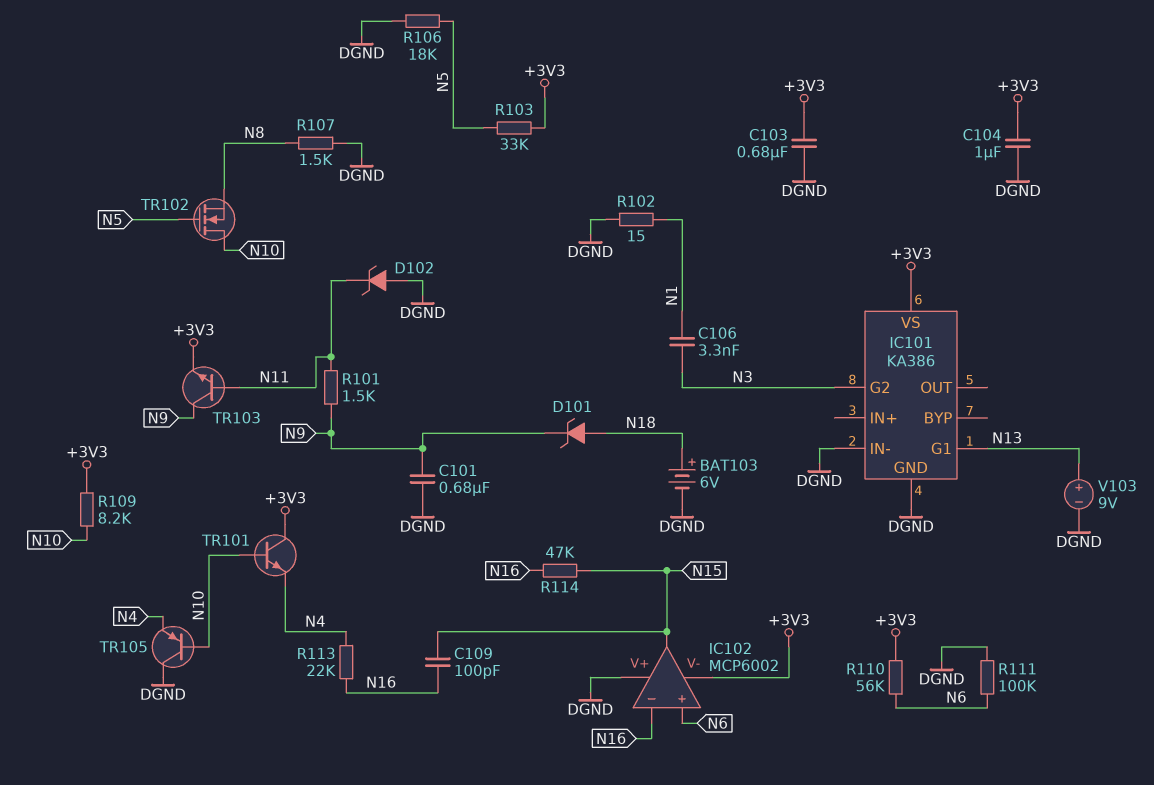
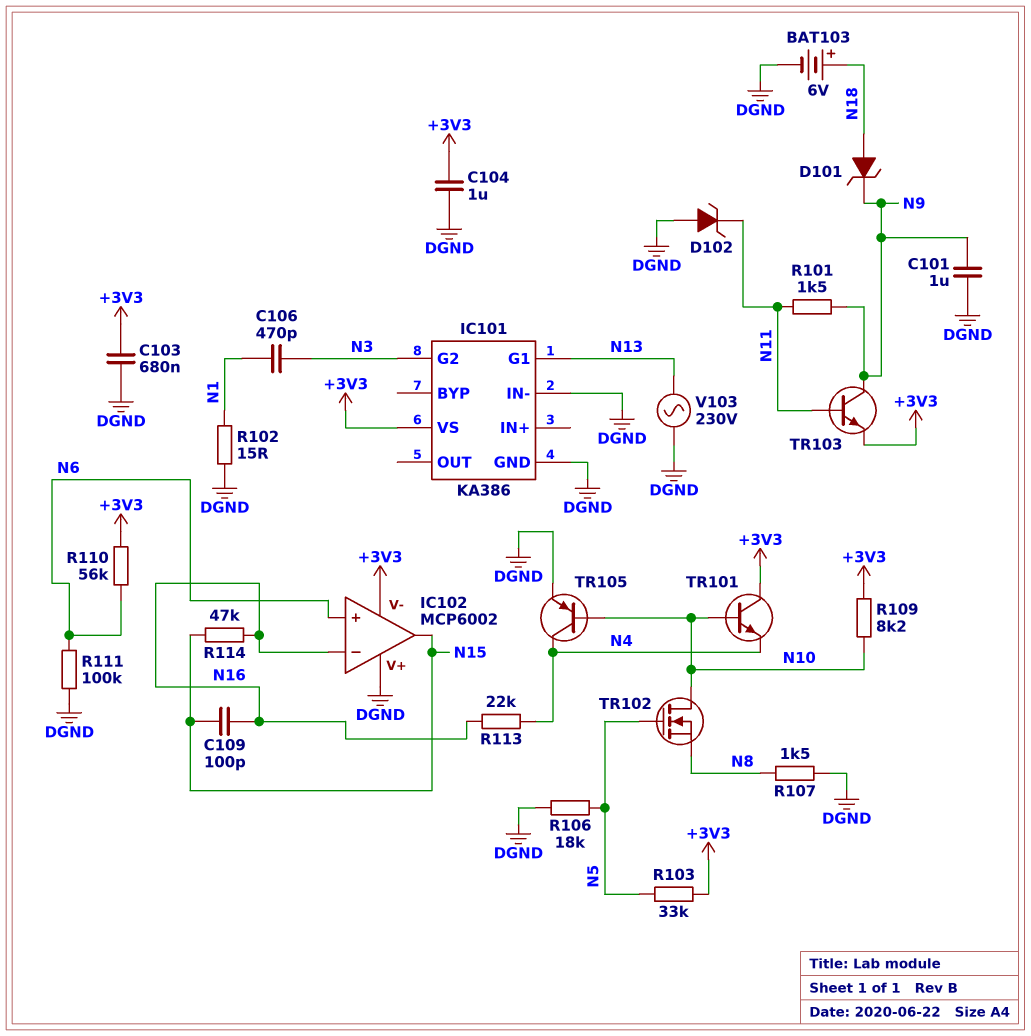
C101: 680nF (DGND, N9) -> 1uF (DGND, N9)
C106: 3.3nF (N1, N3) -> 470pF (N1, N3)
TR105: PNP (B N10, C DGND, E N4) -> PNP (B N10, C N4, E DGND)
V103: 9V (plus N13, minus DGND) -> AC 230V (DGND, N13)

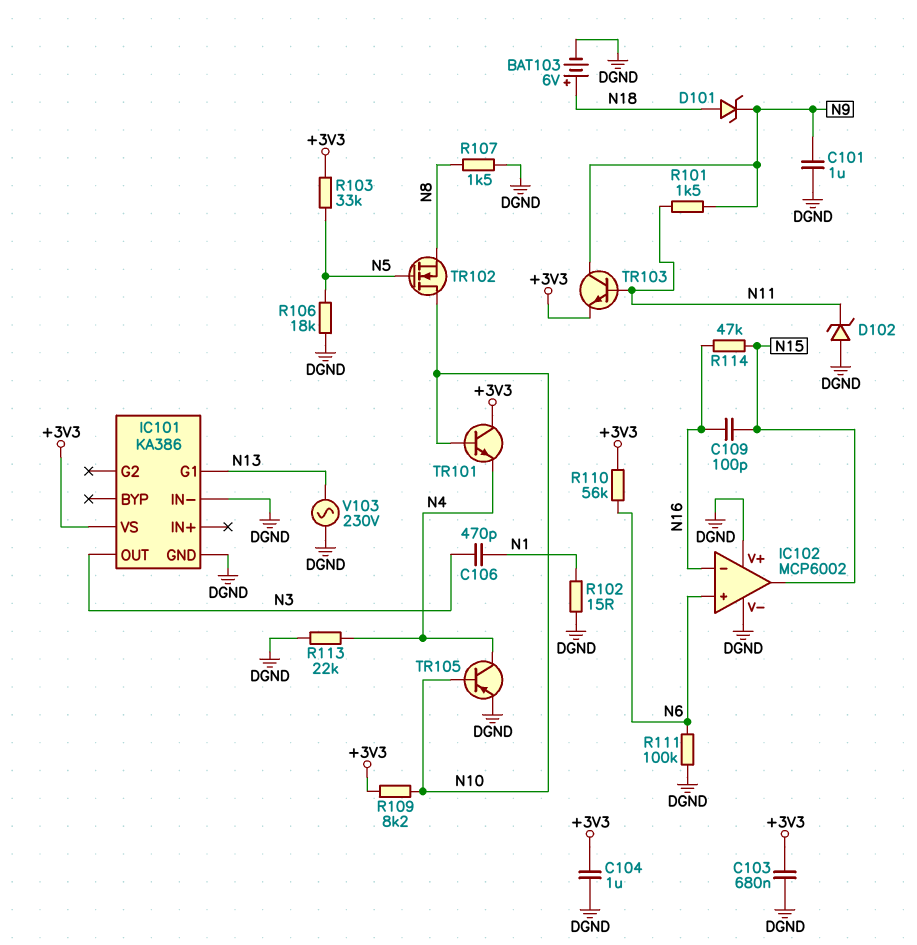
IC101 pin G2: N3 -> none
IC101 pin OUT: none -> N3
IC102 pin V-: +3V3 -> DGND
R113: 22k (N4, N16) -> 22k (DGND, N4)

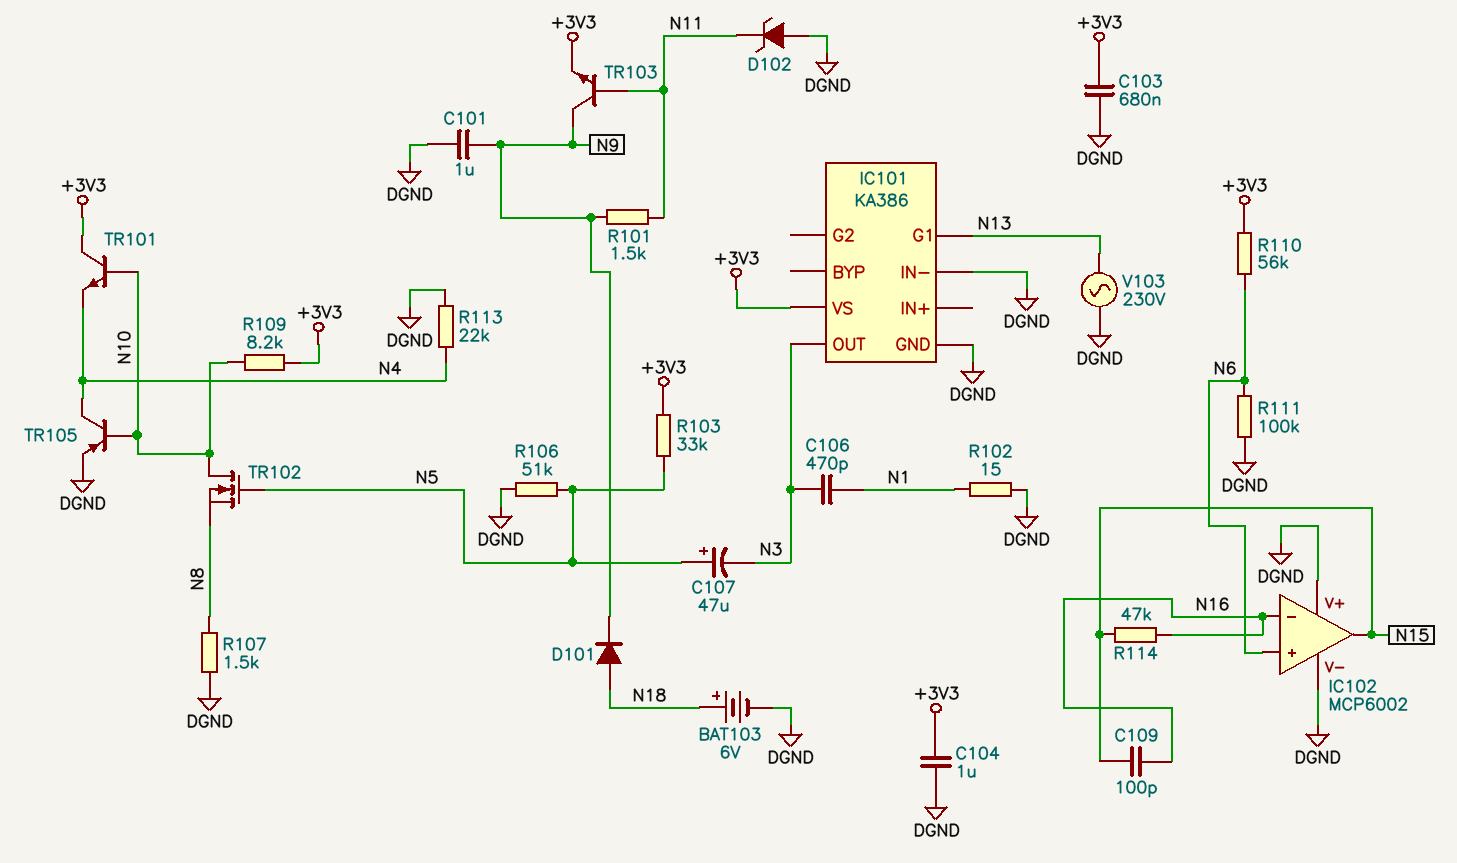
C107: none -> 47uF (plus N5, minus N3)
D101: zener (A N18, K N9) -> diode (A N18, K N9)
R106: 18k (DGND, N5) -> 51k (DGND, N5)

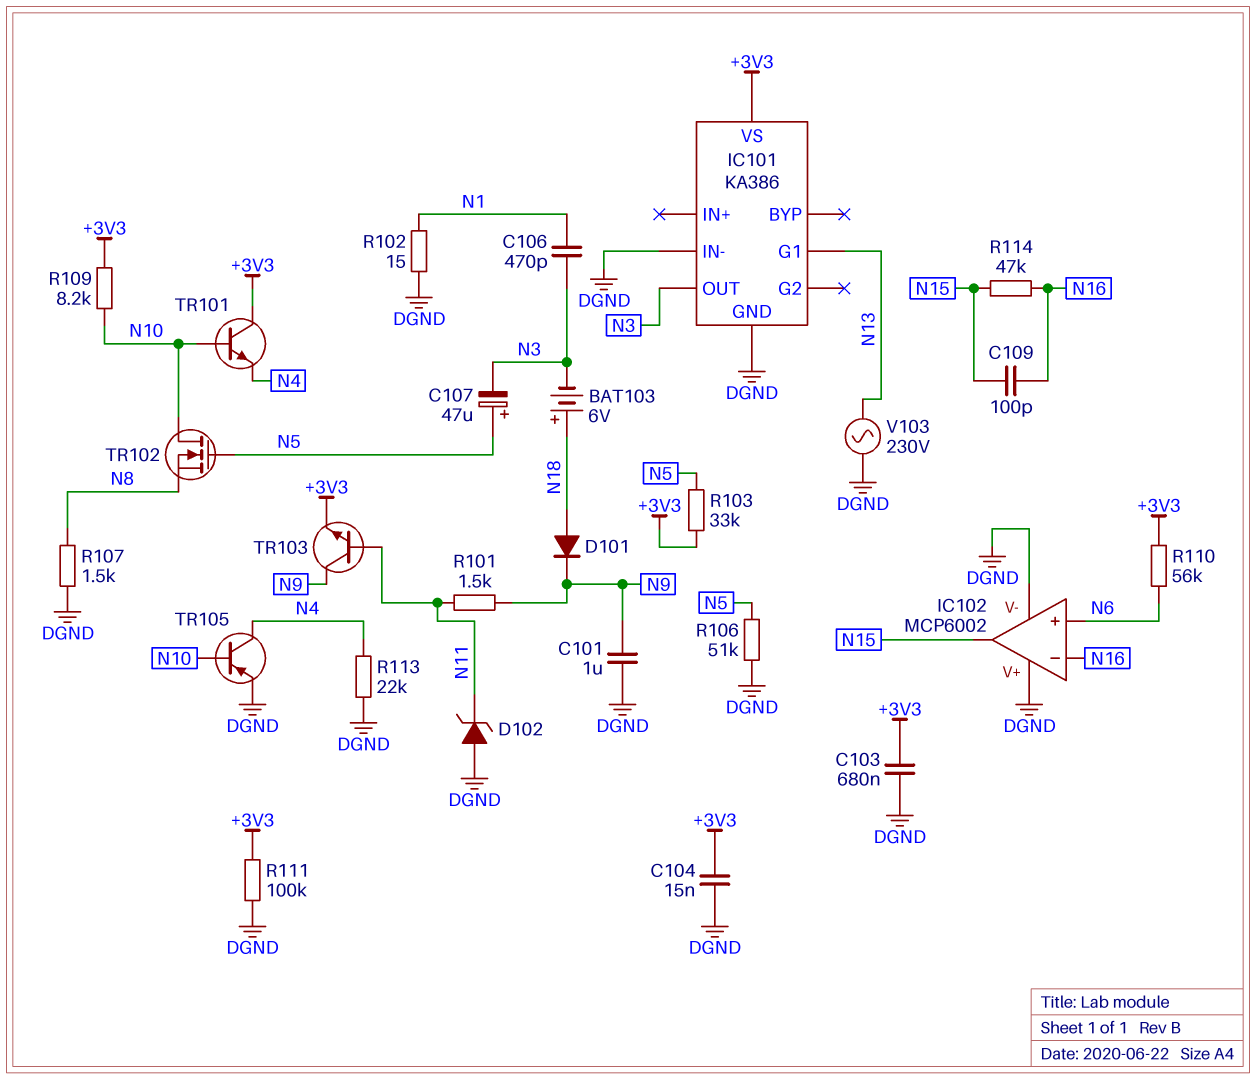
BAT103: 6V (plus N18, minus DGND) -> 6V (plus N18, minus N3)
C104: 1uF (+3V3, DGND) -> 15nF (+3V3, DGND)
R111: 100k (DGND, N6) -> 100k (+3V3, DGND)

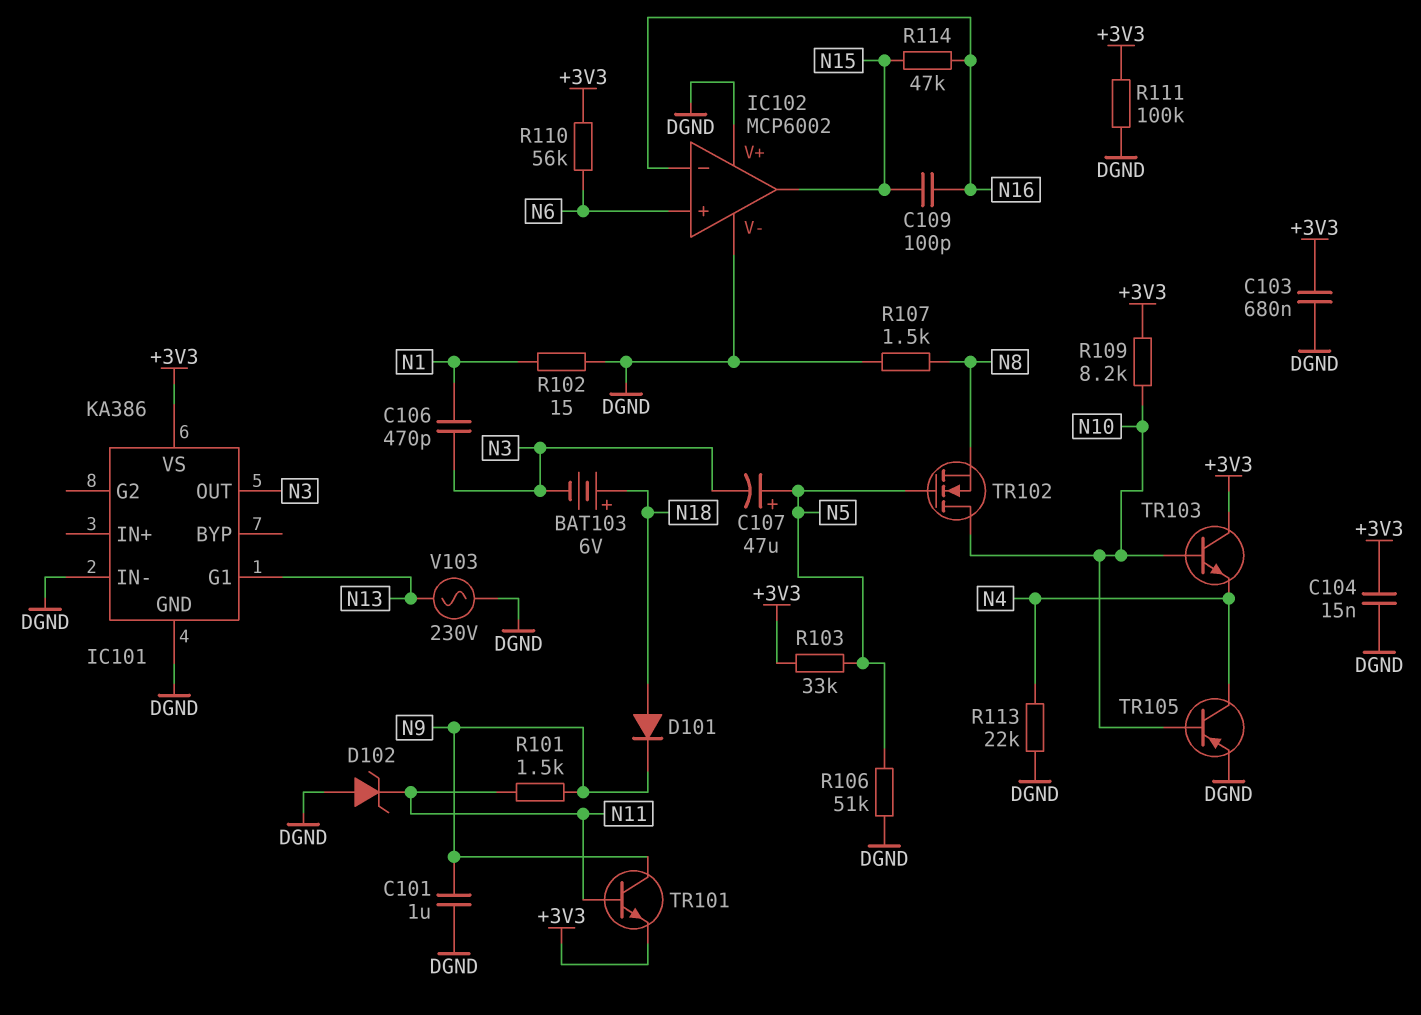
TR101: NPN (B N10, C +3V3, E N4) -> NPN (B N11, C N9, E +3V3)
TR103: NPN (B N11, C N9, E +3V3) -> NPN (B N10, C +3V3, E N4)

